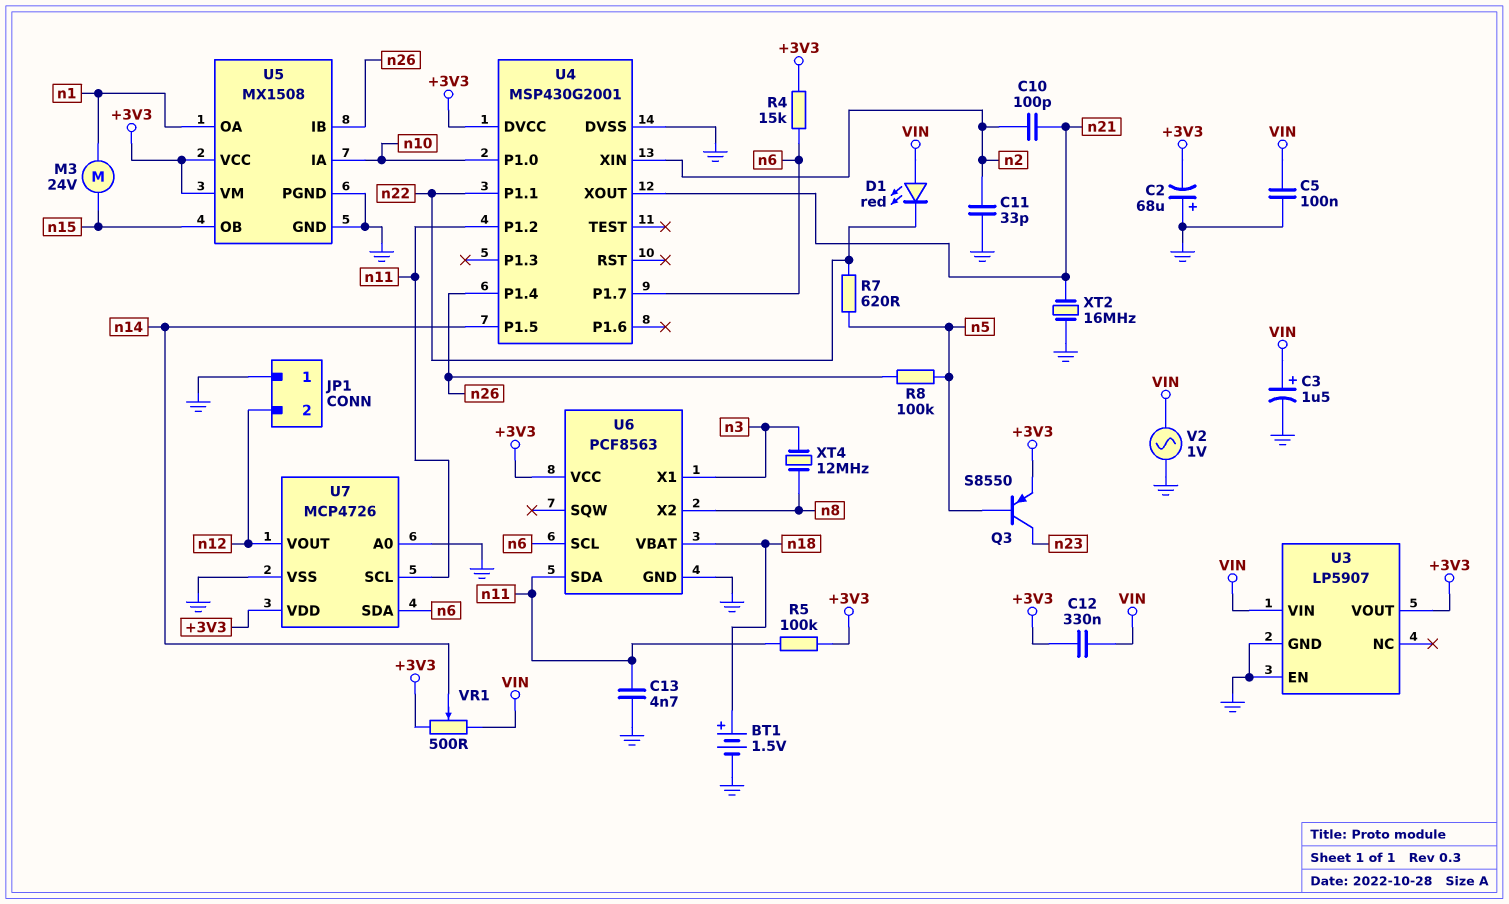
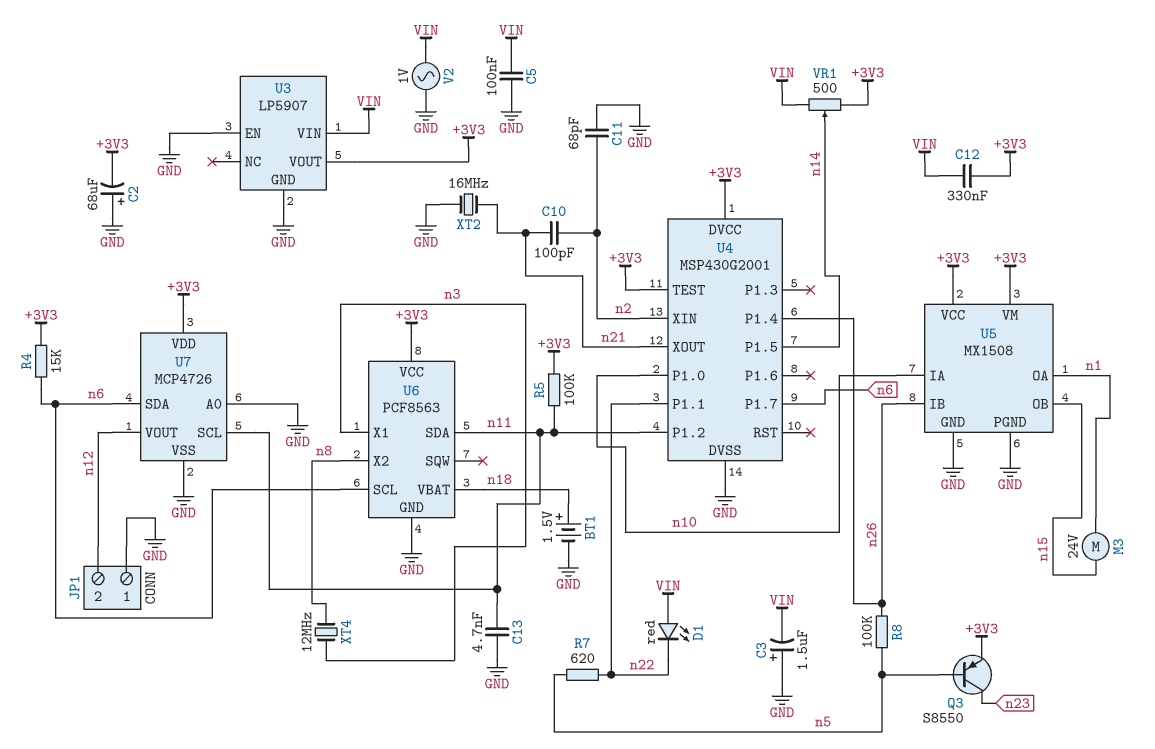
C3: 1.5uF (plus VIN, minus GND) -> 1.5uF (plus GND, minus VIN)
C11: 33pF (GND, n2) -> 68pF (GND, n2)
U4 pin TEST: none -> +3V3

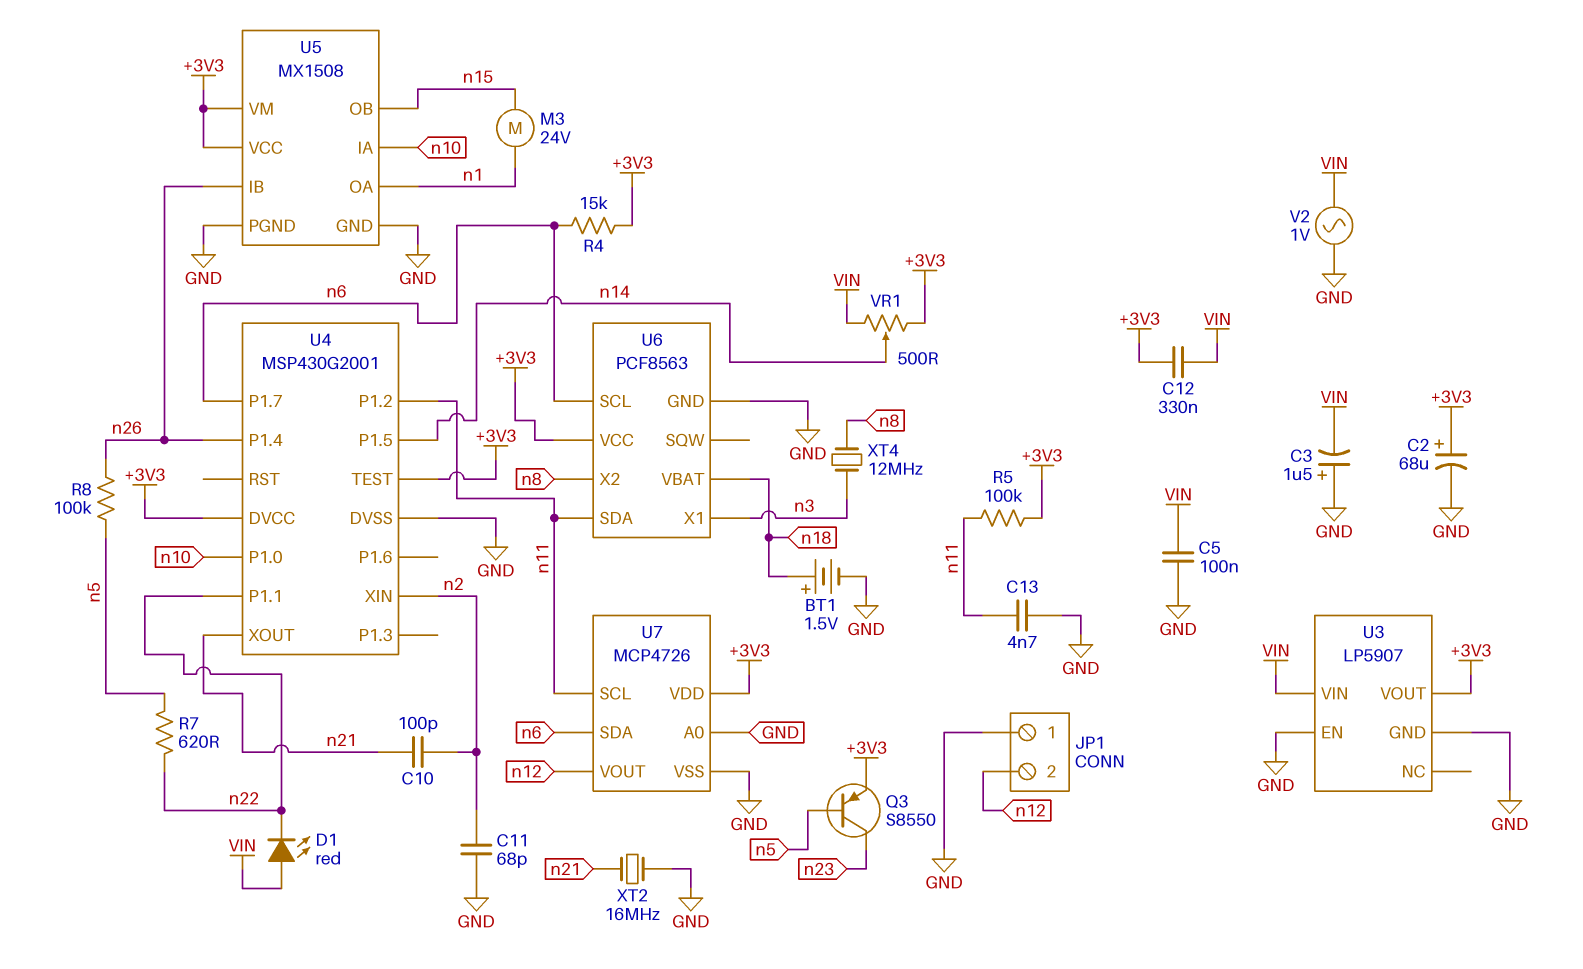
C2: 68uF (plus GND, minus +3V3) -> 68uF (plus +3V3, minus GND)

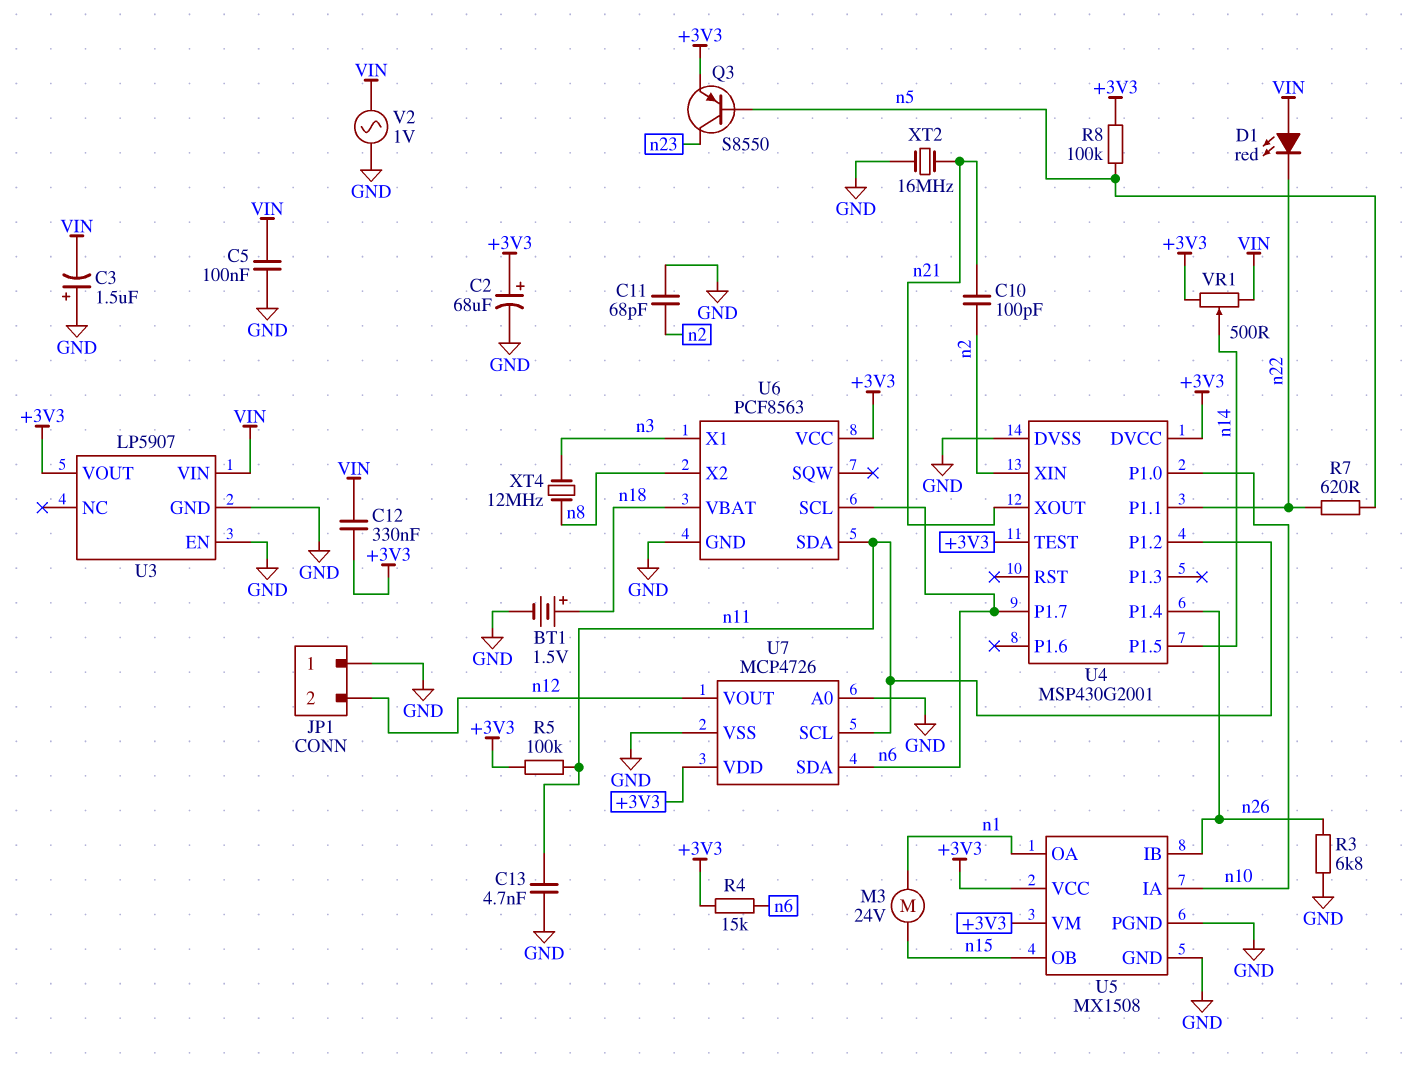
R3: none -> 6.8k (GND, n26)
R8: 100k (n5, n26) -> 100k (+3V3, n5)

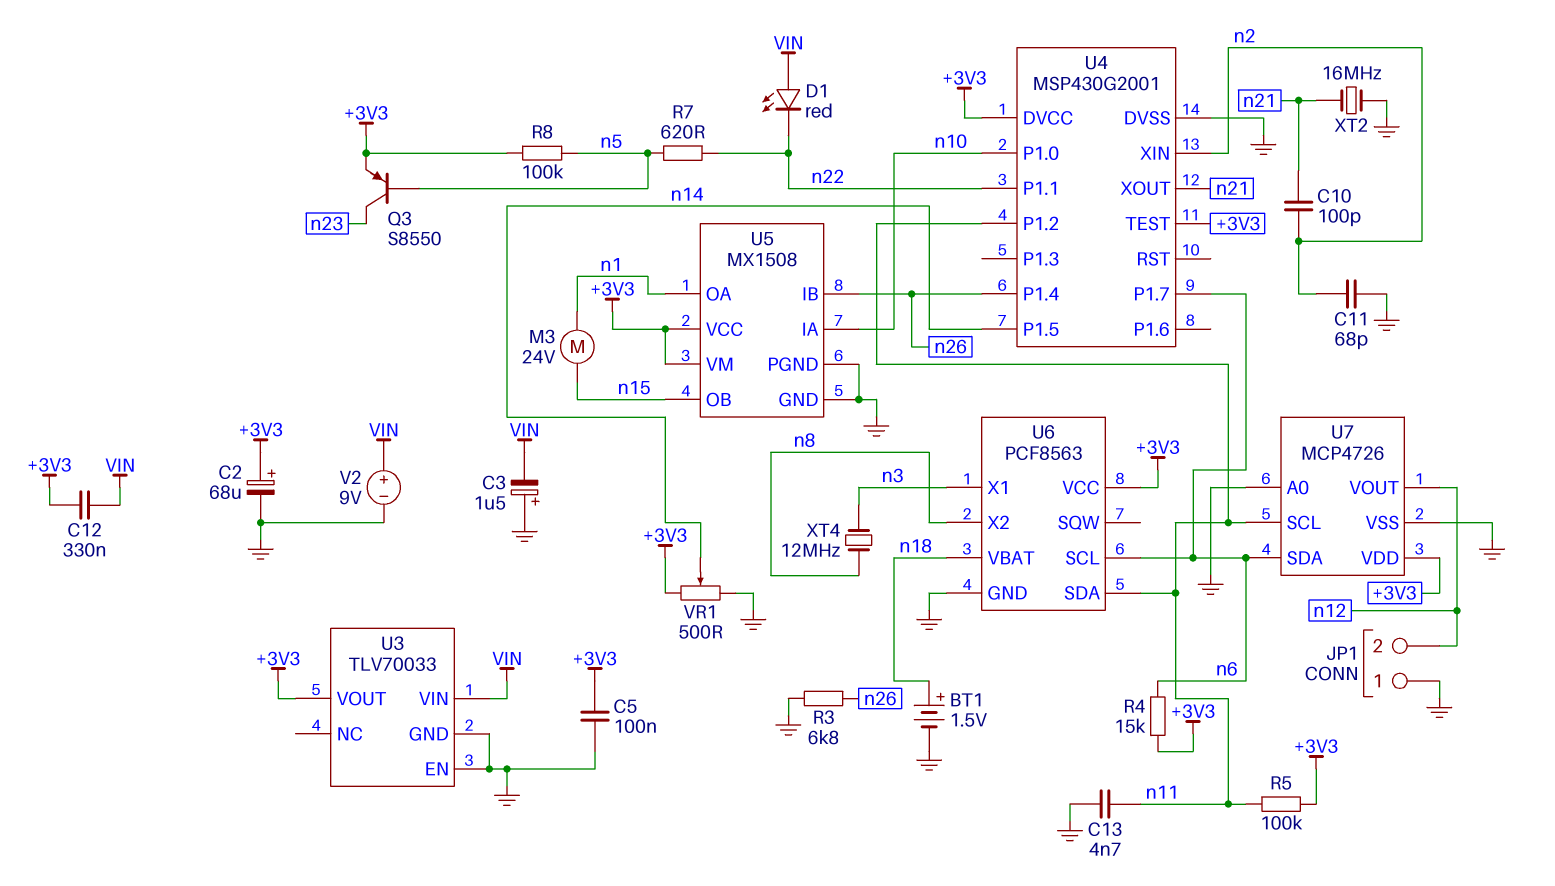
C5: 100nF (GND, VIN) -> 100nF (+3V3, GND)
U3: LP5907 -> TLV70033
V2: AC 1V (GND, VIN) -> 9V (plus VIN, minus GND)
VR1: 500 (+3V3, VIN, wiper n14) -> 500 (+3V3, GND, wiper n14)

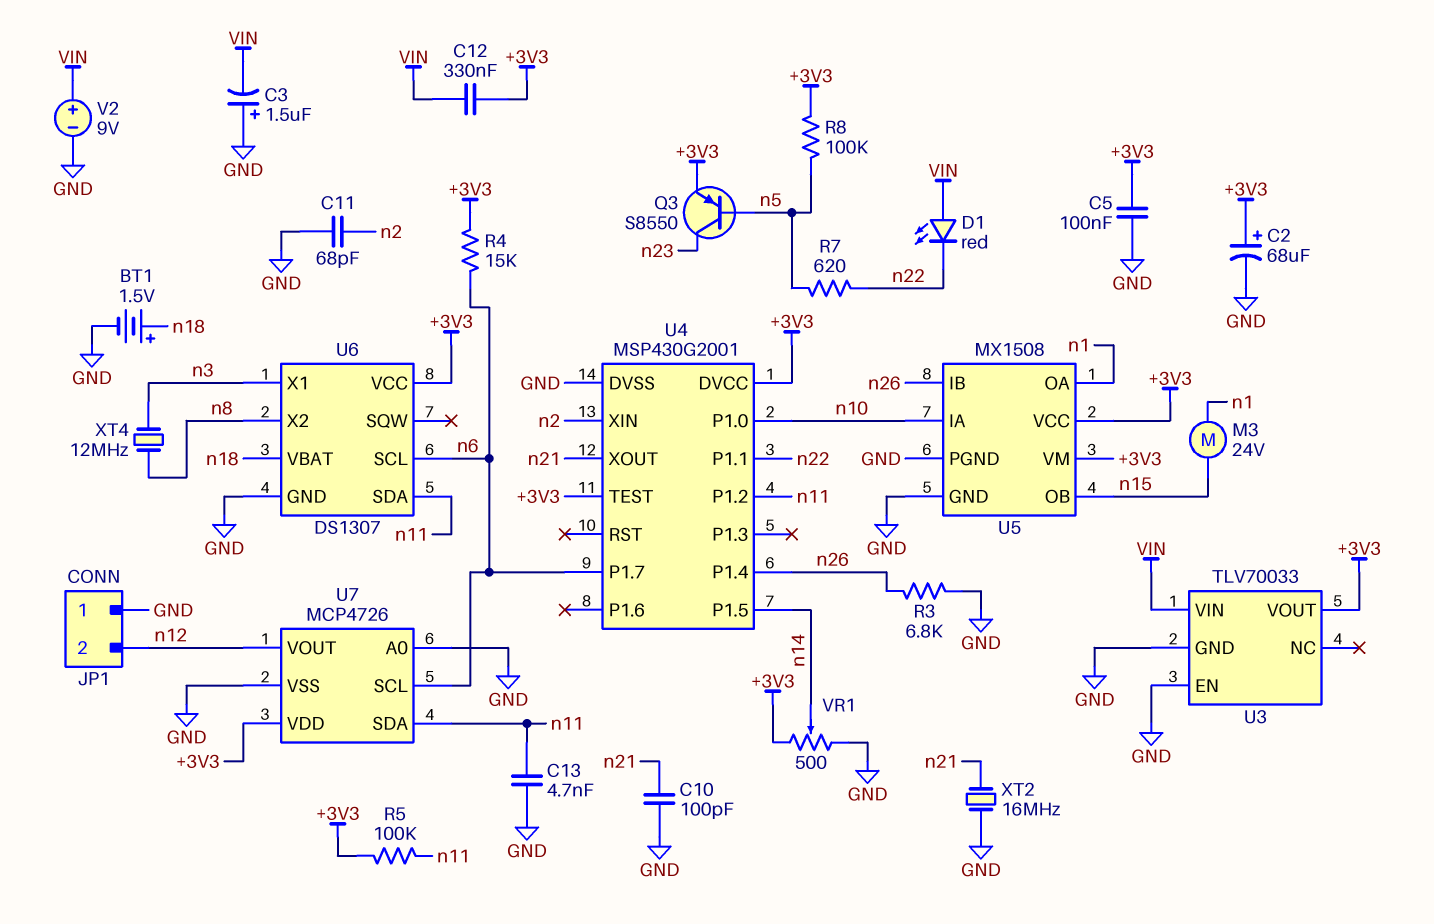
C10: 100pF (n2, n21) -> 100pF (GND, n21)
U6: PCF8563 -> DS1307
U7 pin SCL: n11 -> n6
U7 pin SDA: n6 -> n11

